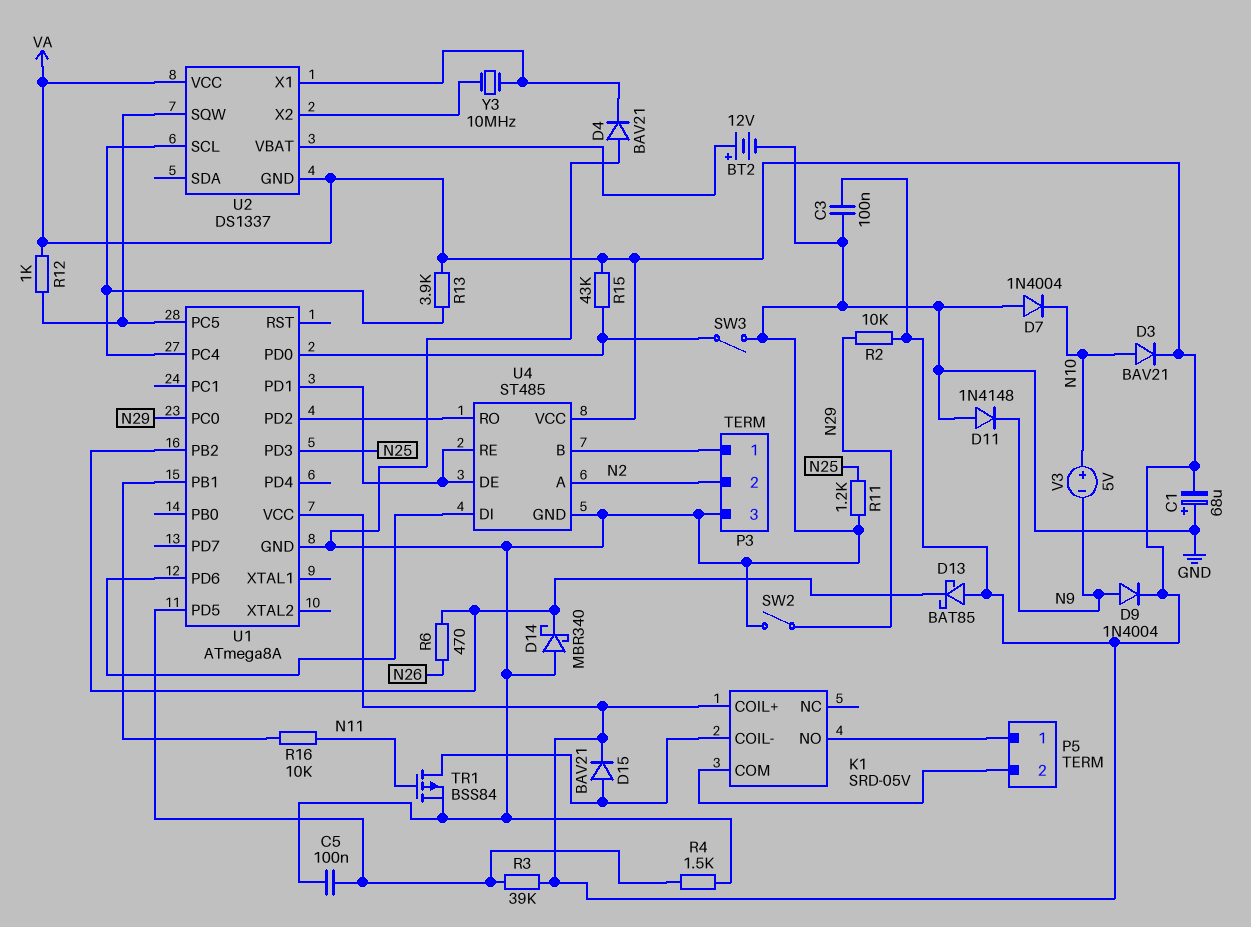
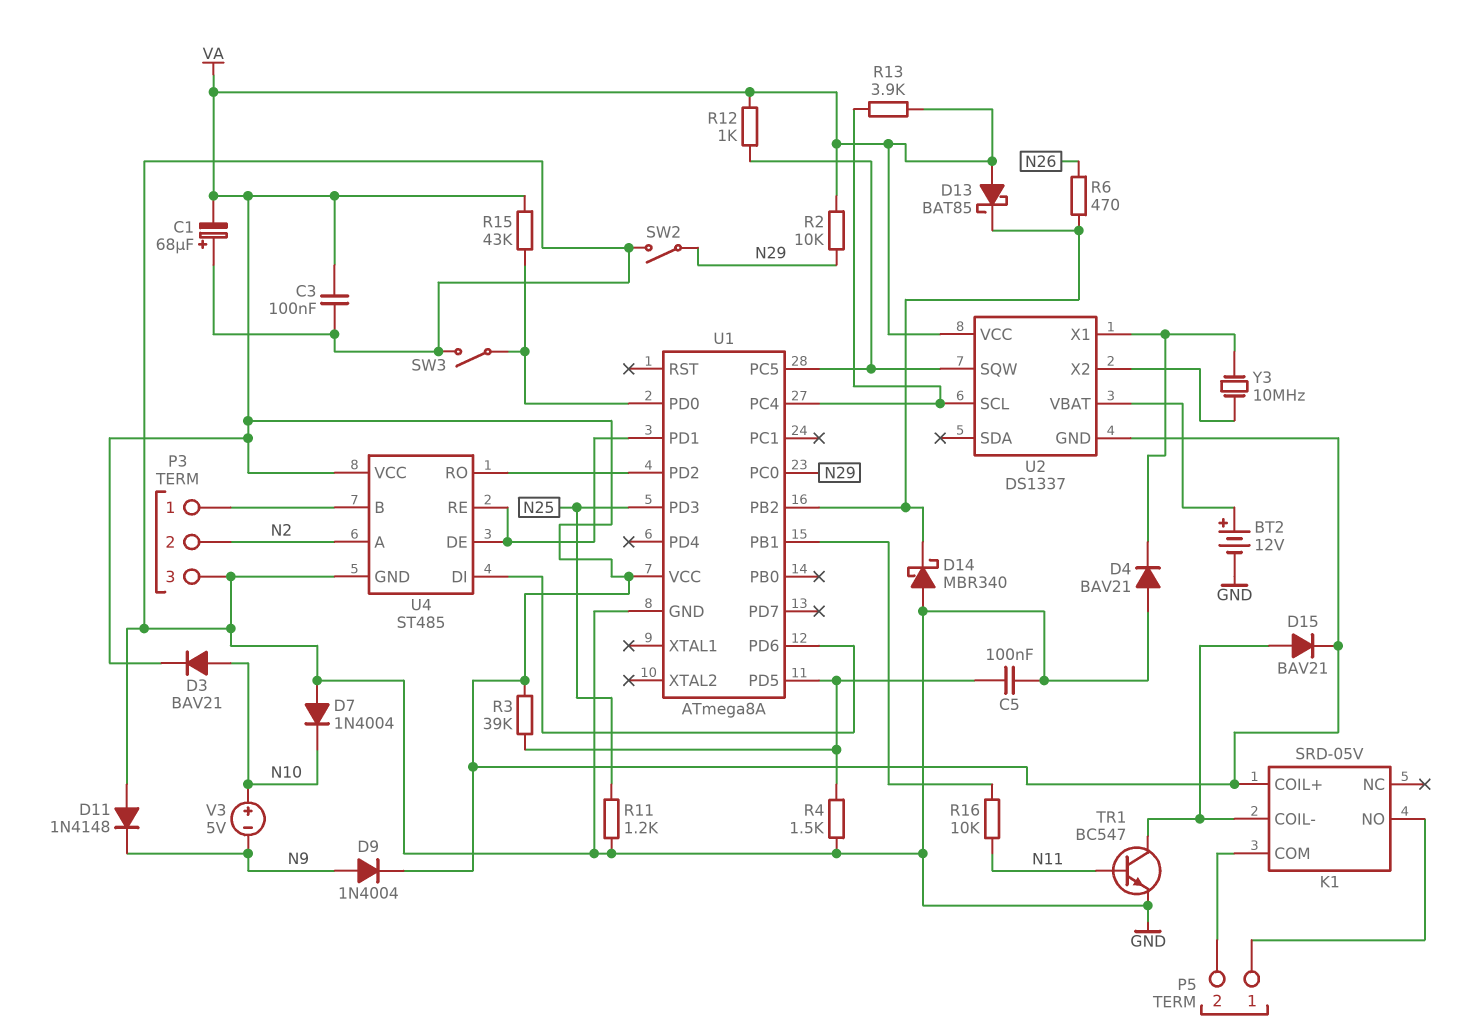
TR1: PMOS BSS84 (G N11, D K1/COIL-, S GND) -> NPN BC547 (B N11, C K1/COIL-, E GND)

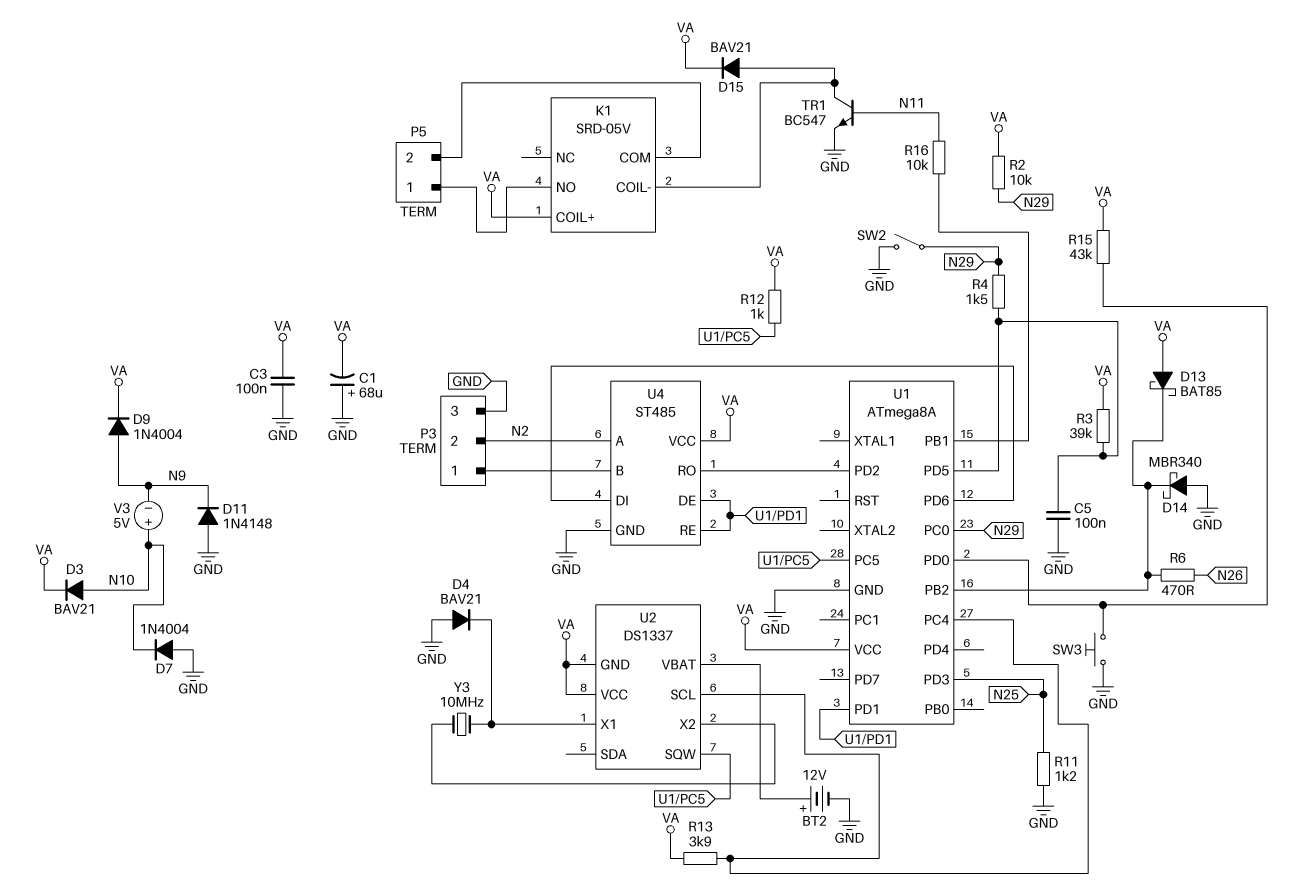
R4: 1.5k (GND, U1/PD5) -> 1.5k (N29, U1/PD5)
SW3: switch (GND, U1/PD0) -> button (GND, U1/PD0)

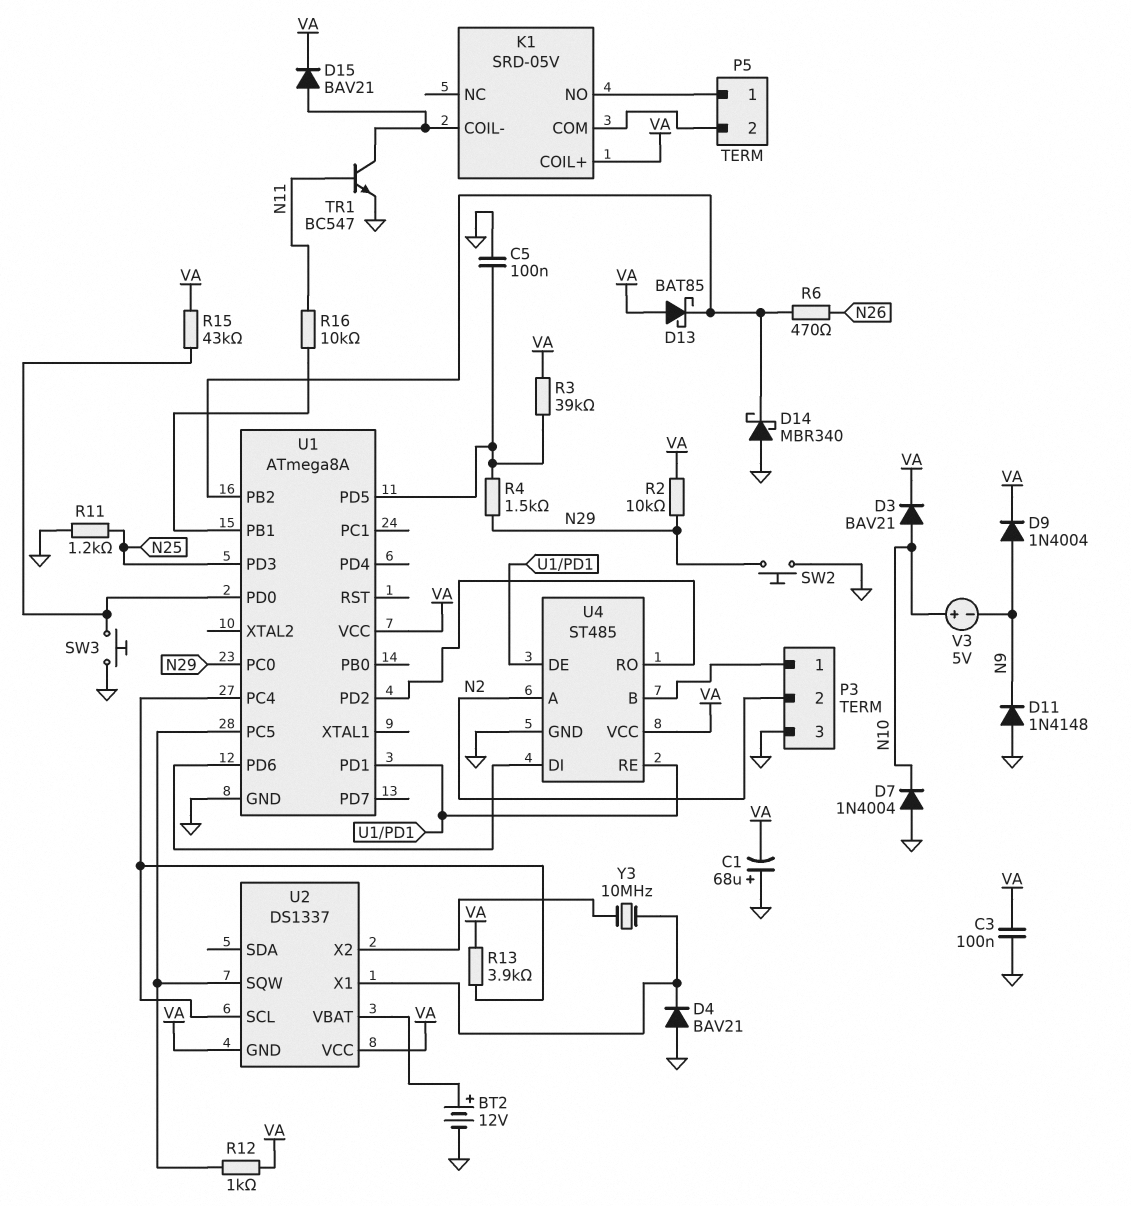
SW2: switch (GND, N29) -> button (GND, N29)

